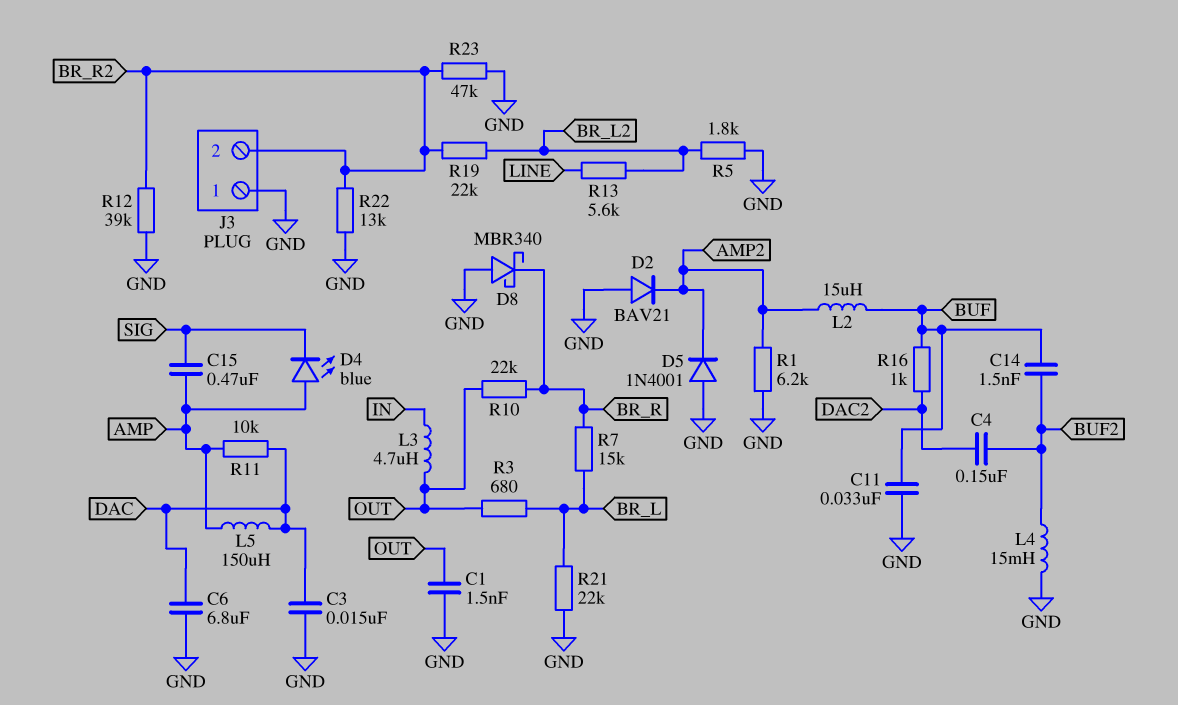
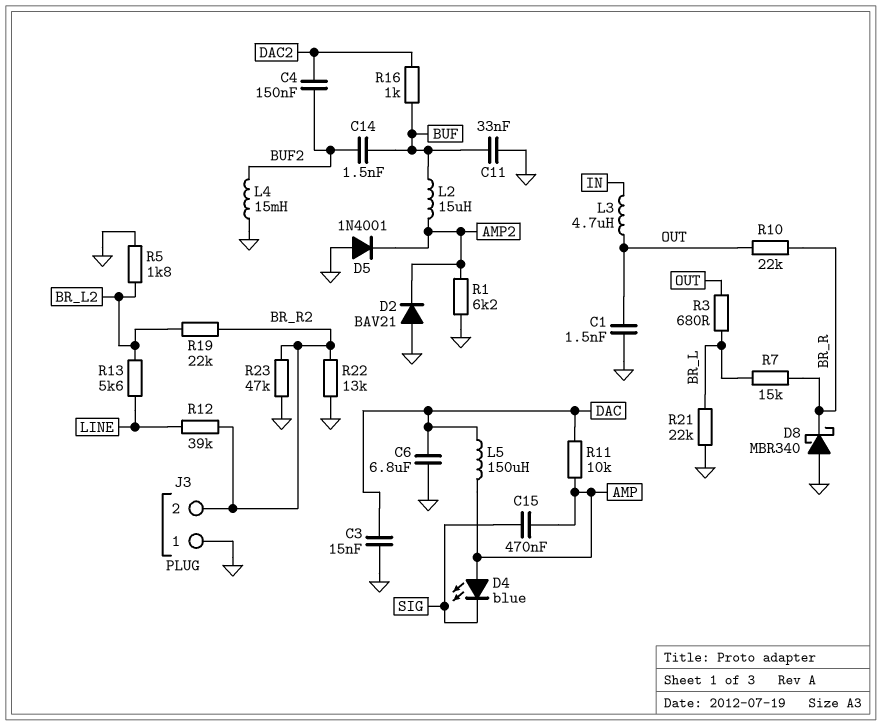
R12: 39k (BR_R2, GND) -> 39k (BR_R2, LINE)

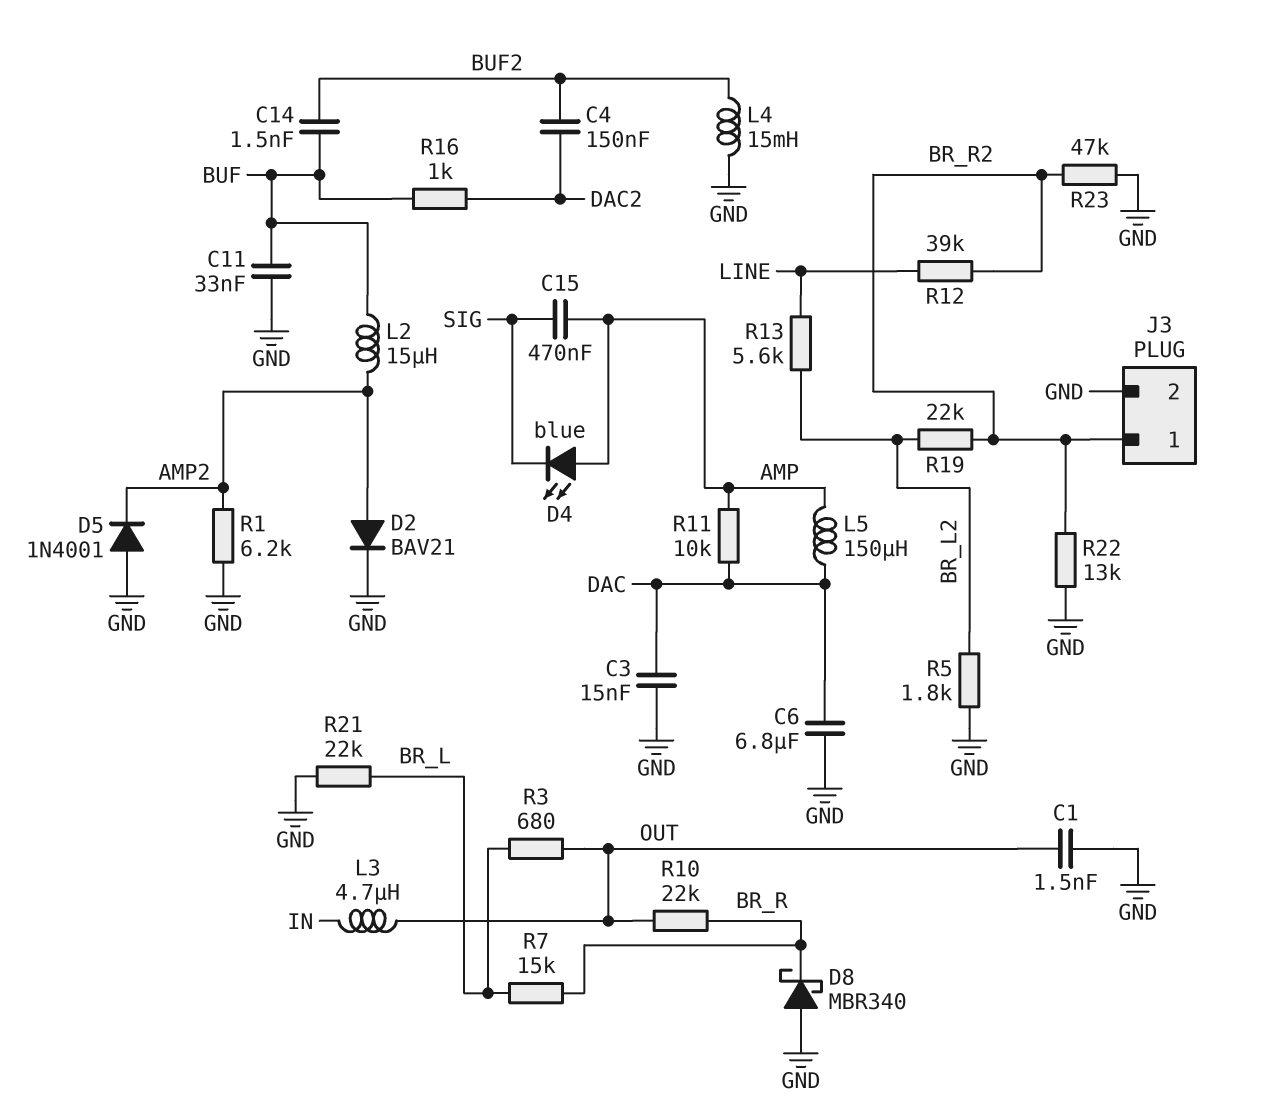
D2: diode BAV21 (A GND, K AMP2) -> diode BAV21 (A AMP2, K GND)
J3 pin 1: GND -> BR_R2
J3 pin 2: BR_R2 -> GND

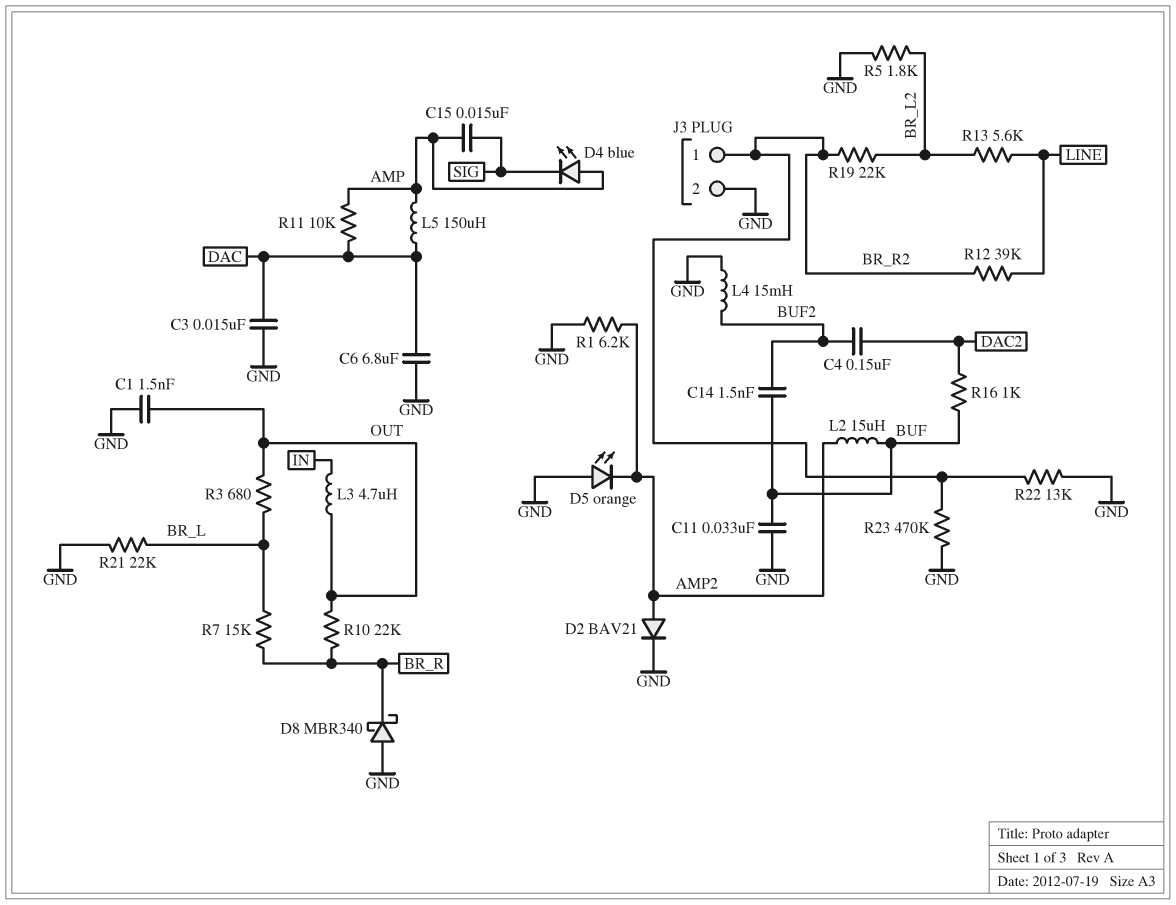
C15: 470nF (AMP, SIG) -> 15nF (AMP, SIG)
D5: diode 1N4001 (A GND, K AMP2) -> LED orange (A GND, K AMP2)
R23: 47k (BR_R2, GND) -> 470k (BR_R2, GND)

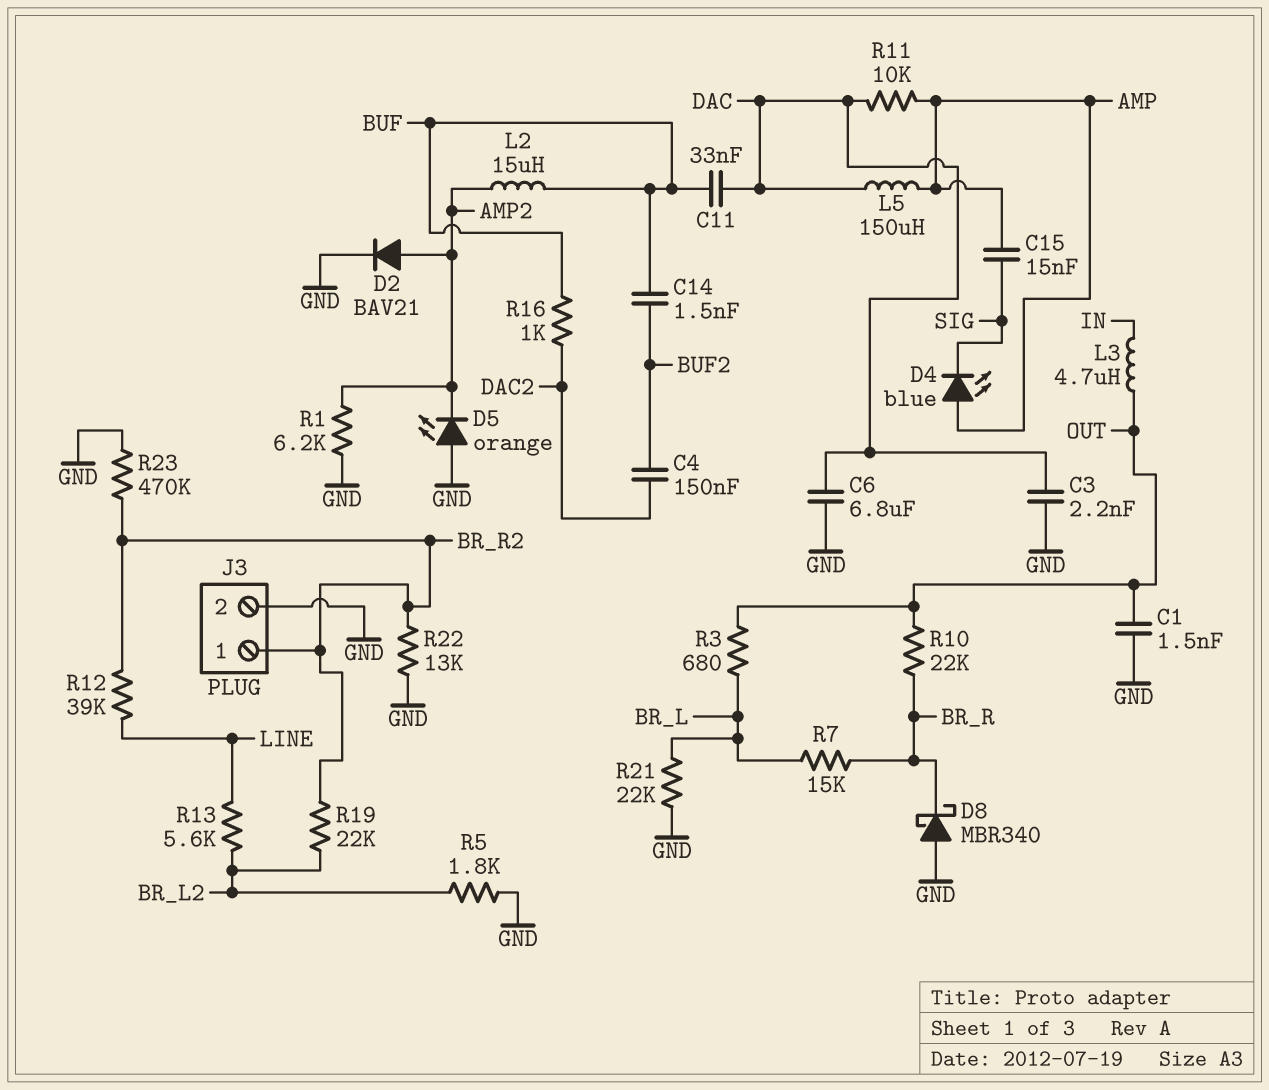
C3: 15nF (DAC, GND) -> 2.2nF (DAC, GND)
C11: 33nF (BUF, GND) -> 33nF (BUF, DAC)
L4: 15mH (BUF2, GND) -> none

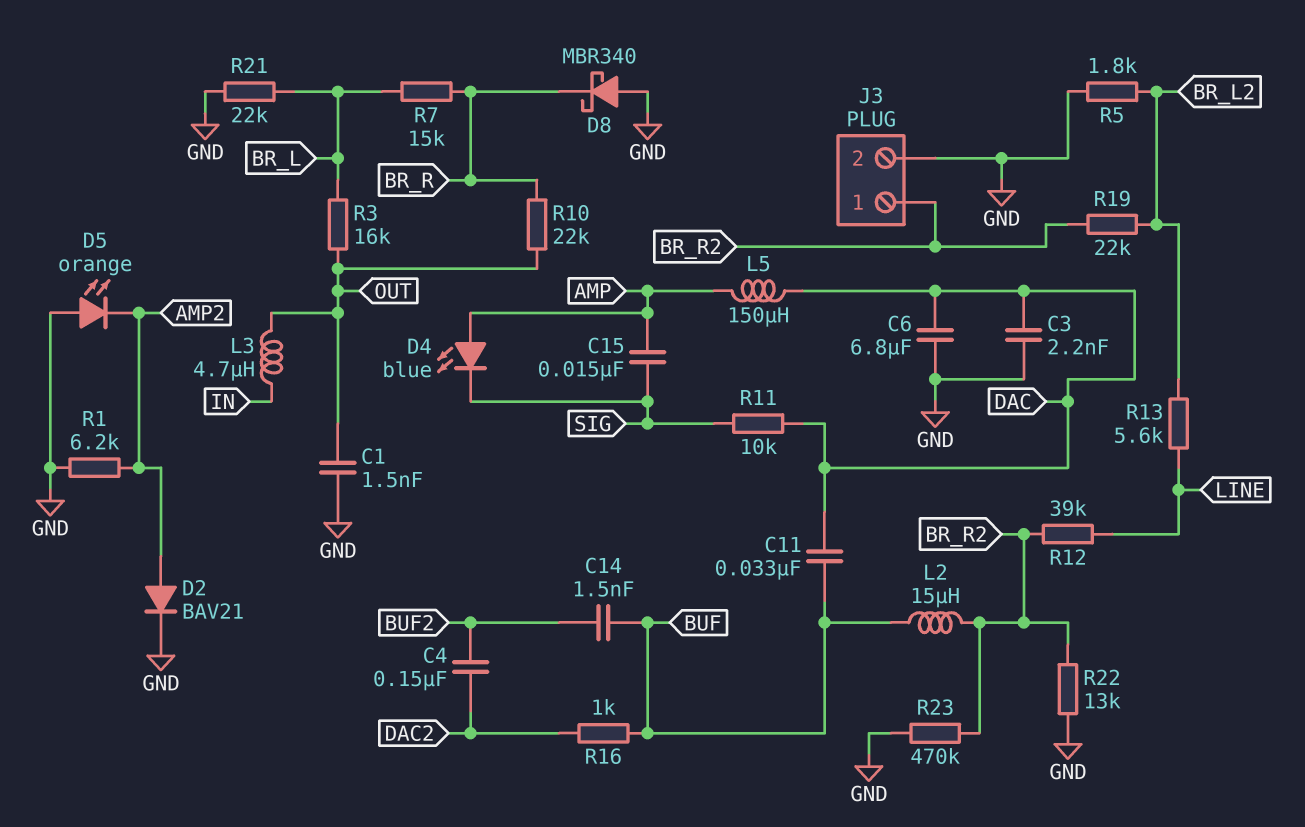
L2: 15uH (AMP2, BUF) -> 15uH (BR_R2, BUF)
R3: 680 (BR_L, OUT) -> 16k (BR_L, OUT)
R11: 10k (AMP, DAC) -> 10k (DAC, SIG)

